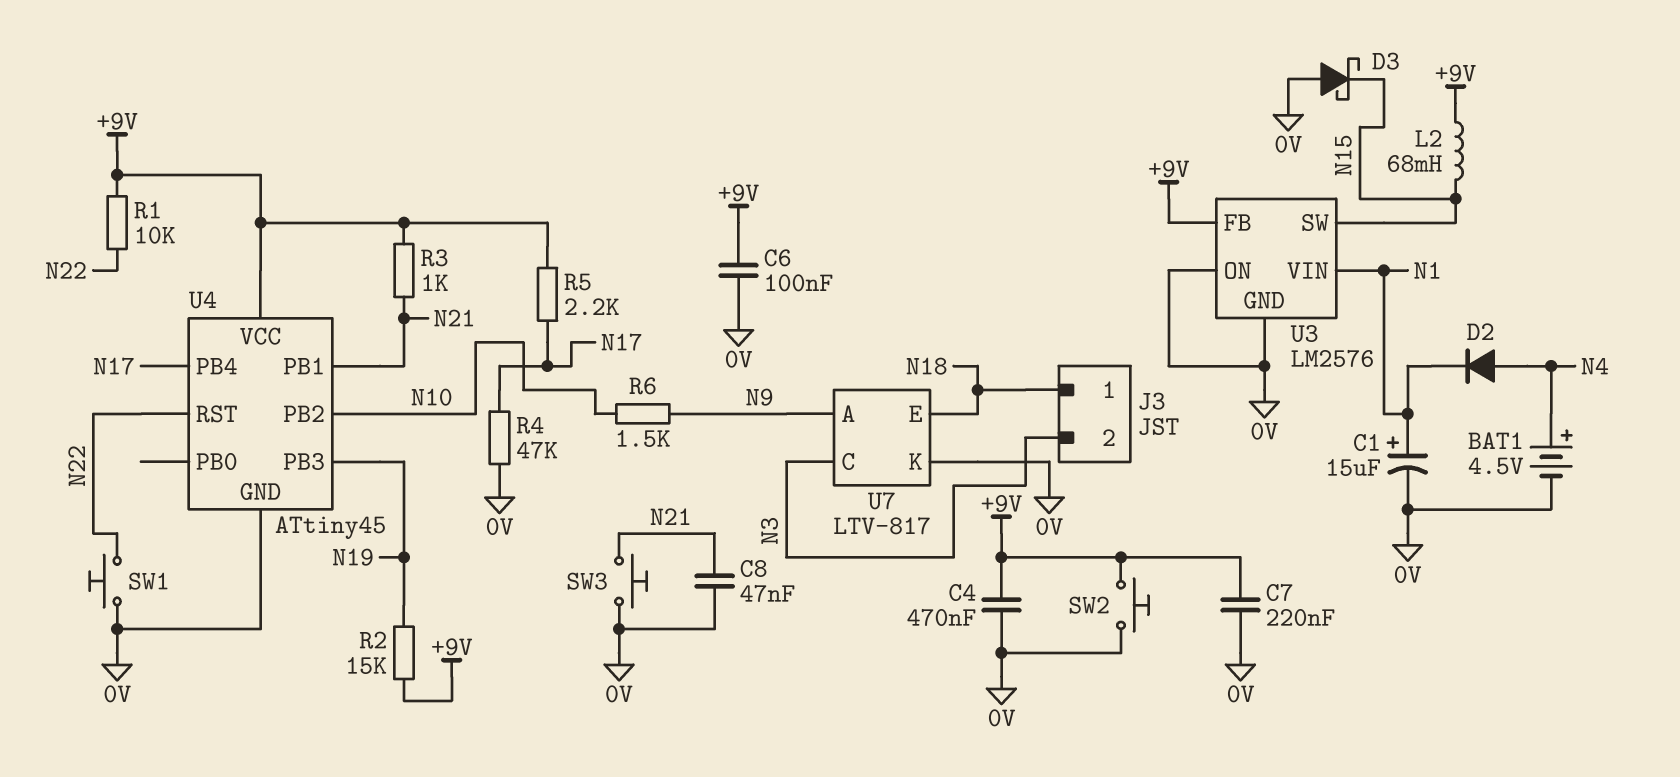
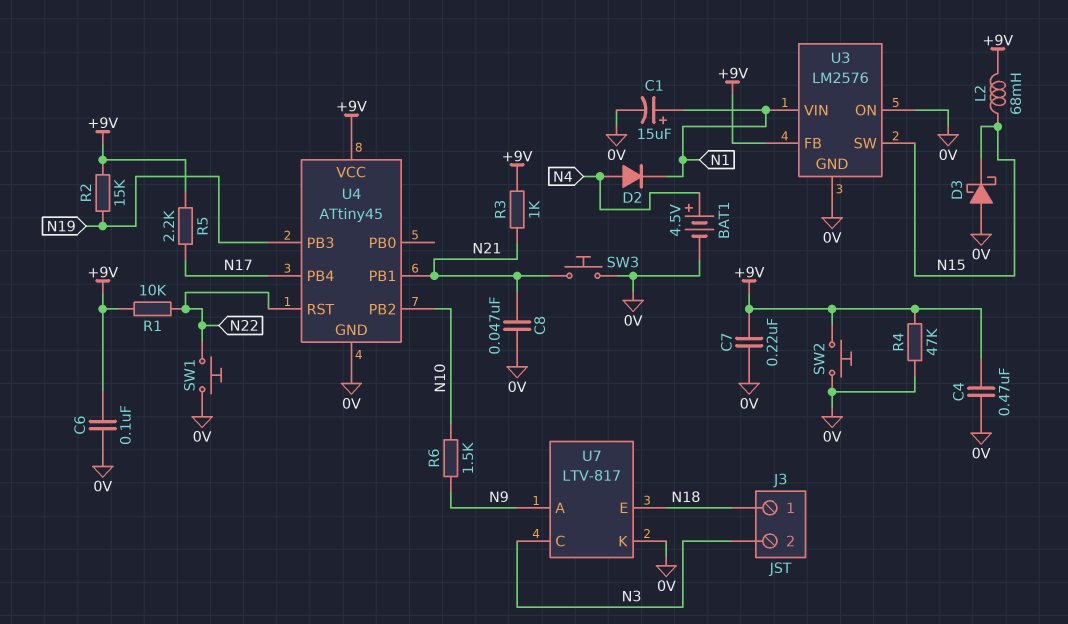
R4: 47k (0V, N17) -> 47k (+9V, 0V)

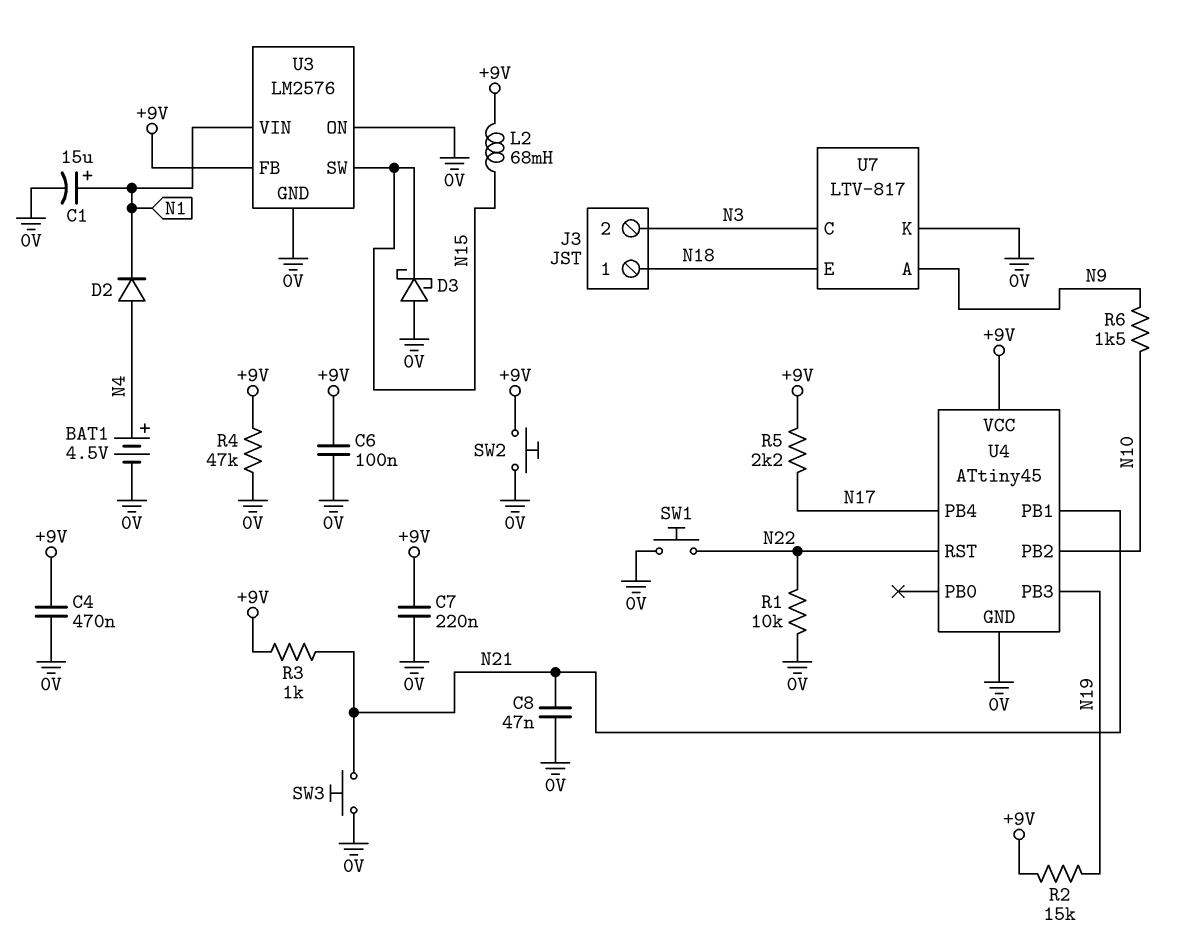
R1: 10k (+9V, N22) -> 10k (0V, N22)

